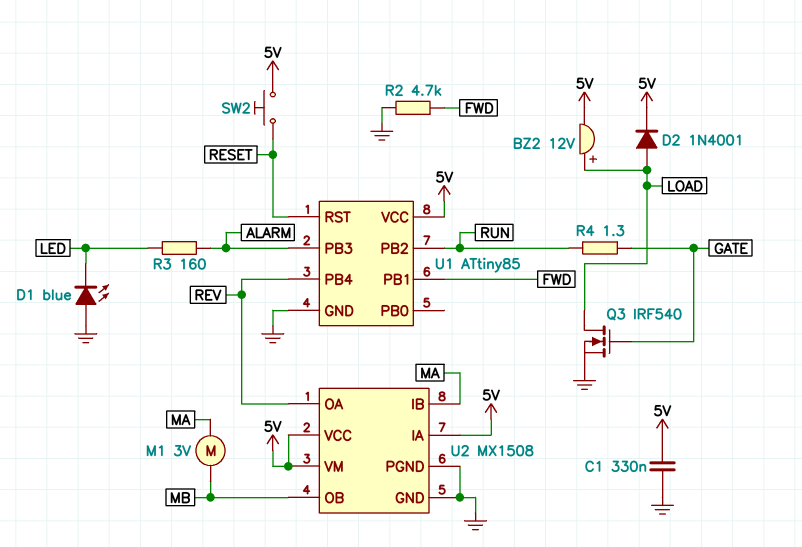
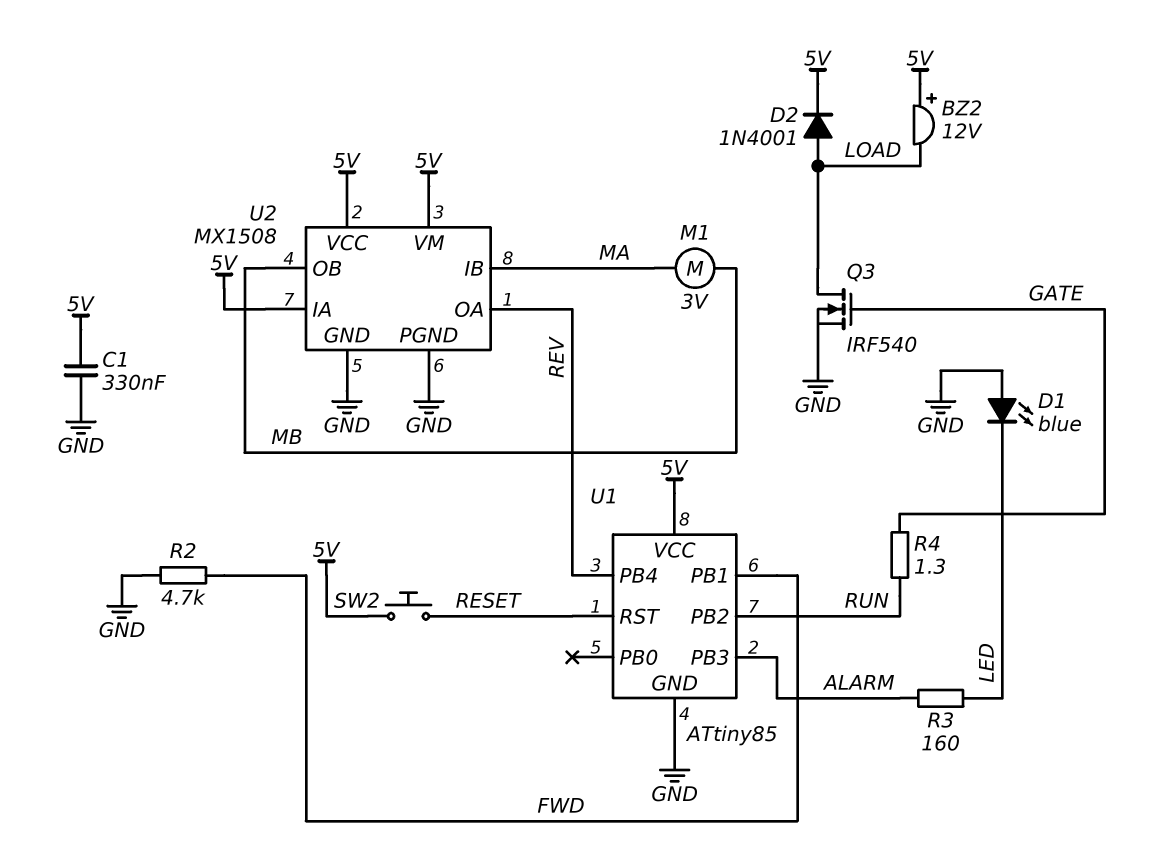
BZ2: buzzer 12V (plus LOAD, minus 5V) -> buzzer 12V (plus 5V, minus LOAD)

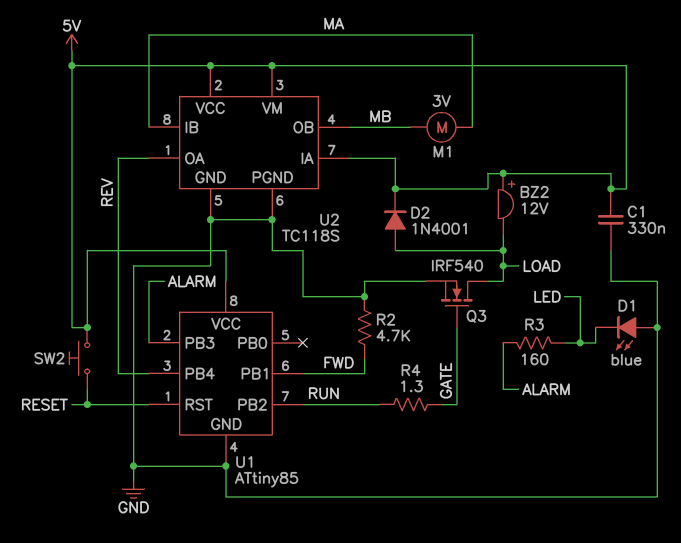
U2: MX1508 -> TC118S

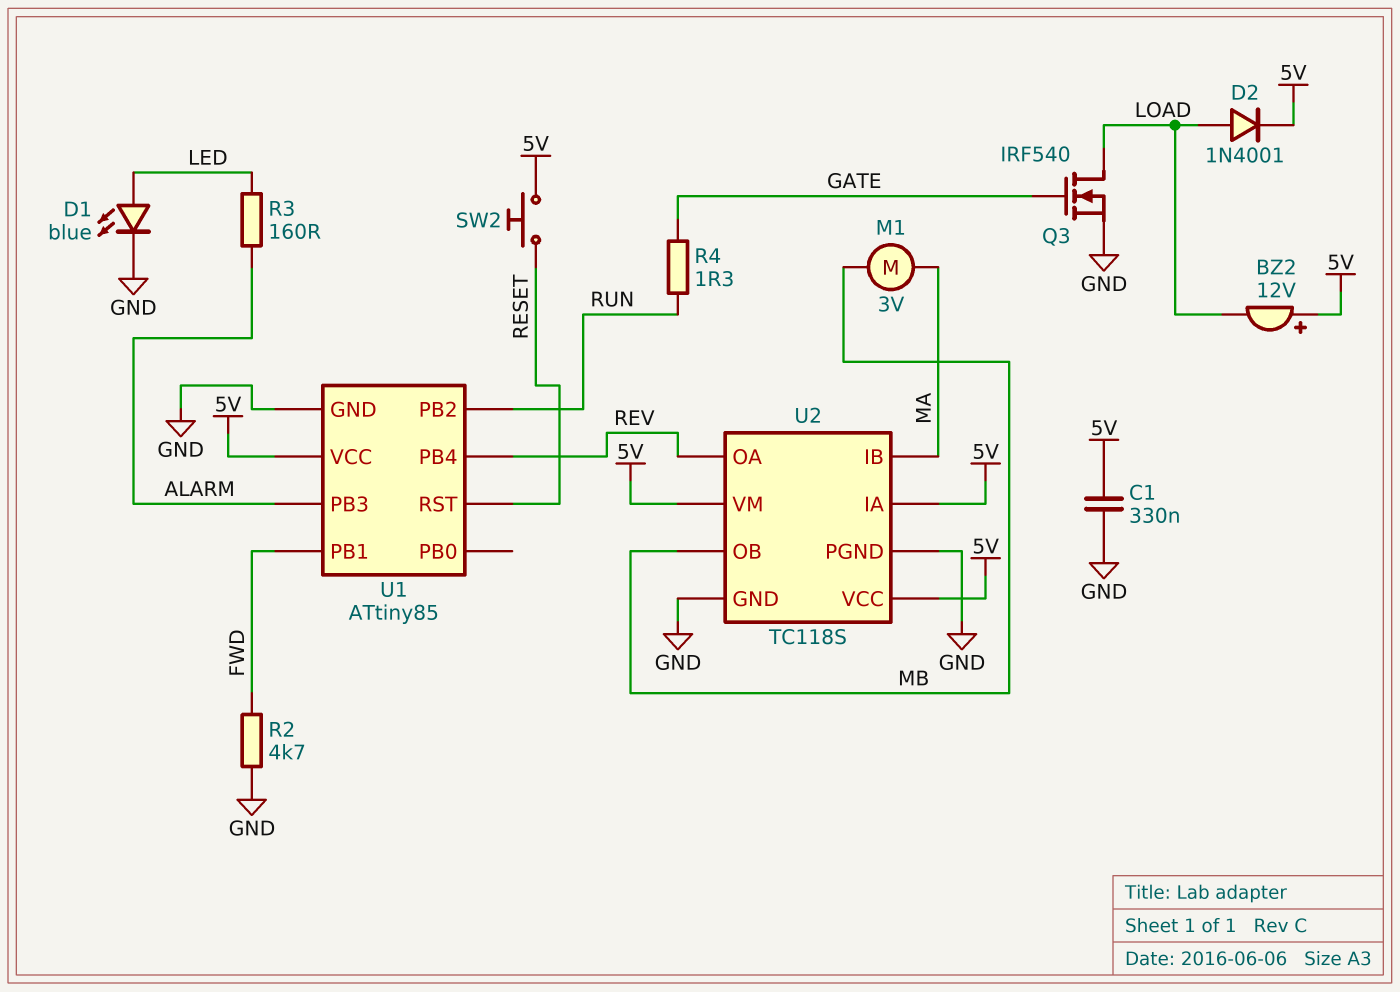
D1: LED blue (A GND, K LED) -> LED blue (A LED, K GND)

